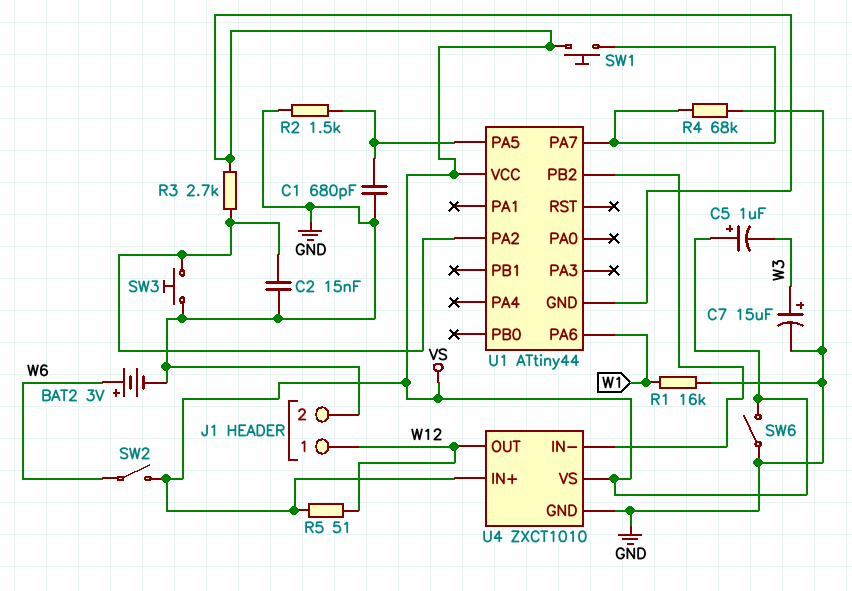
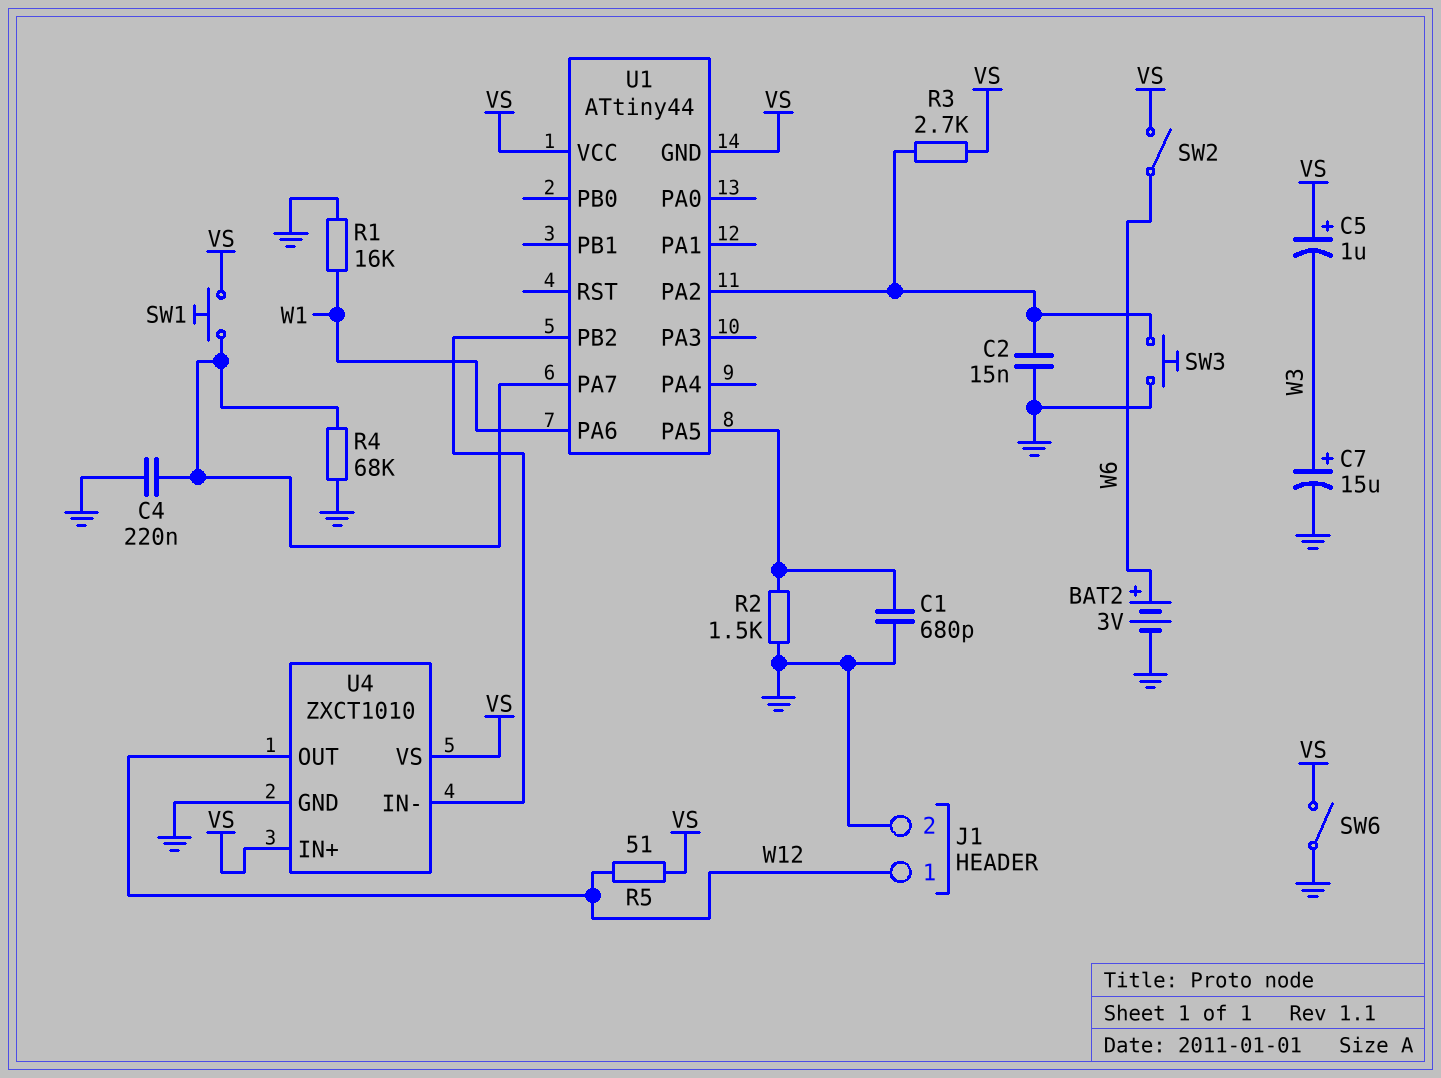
C4: none -> 220nF (GND, U1/PA7)

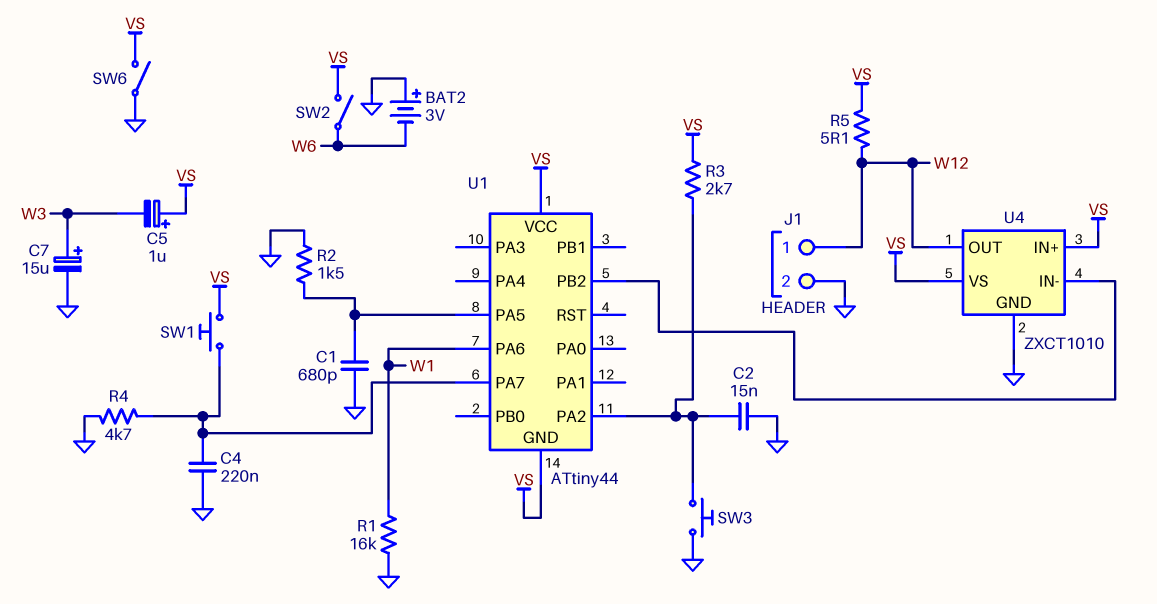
BAT2: 3V (plus W6, minus GND) -> 3V (plus GND, minus W6)
R4: 68k (GND, U1/PA7) -> 4.7k (GND, U1/PA7)
R5: 51 (VS, W12) -> 5.1 (VS, W12)

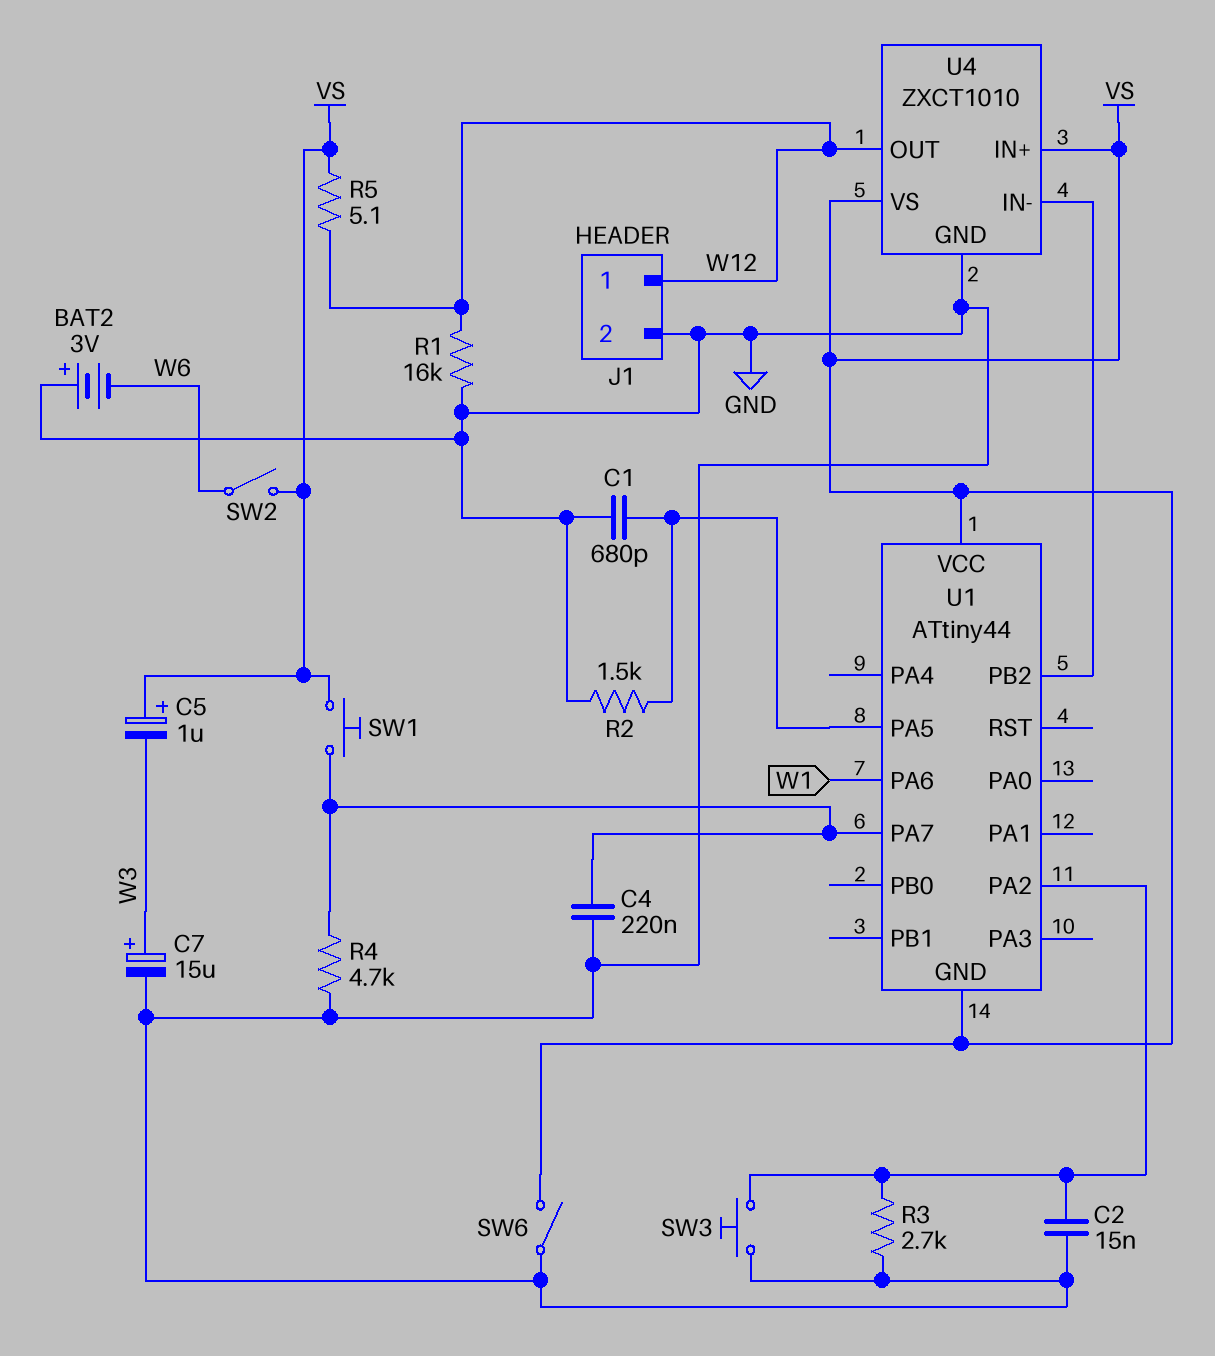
R1: 16k (GND, W1) -> 16k (GND, W12)
R3: 2.7k (U1/PA2, VS) -> 2.7k (GND, U1/PA2)

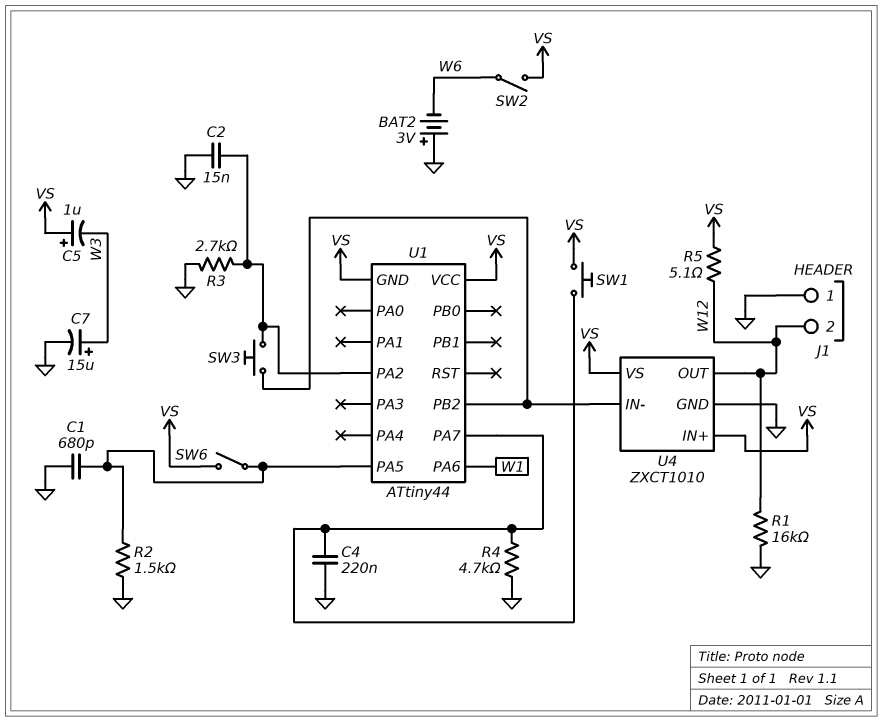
J1 pin 1: W12 -> GND
J1 pin 2: GND -> W12
SW3: button (GND, U1/PA2) -> button (U1/PA2, U1/PB2)
SW6: switch (GND, VS) -> switch (U1/PA5, VS)

